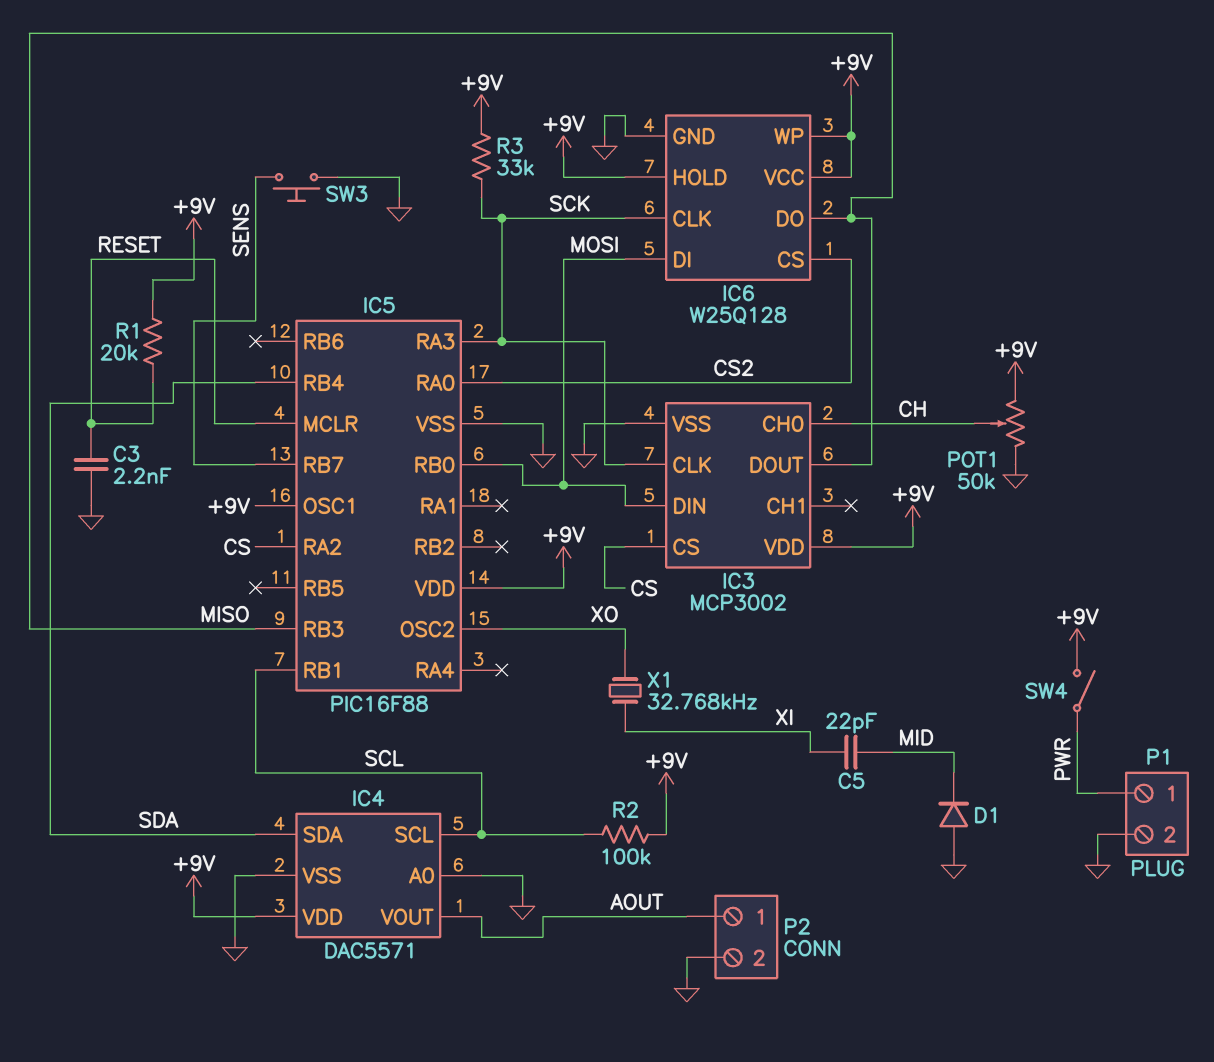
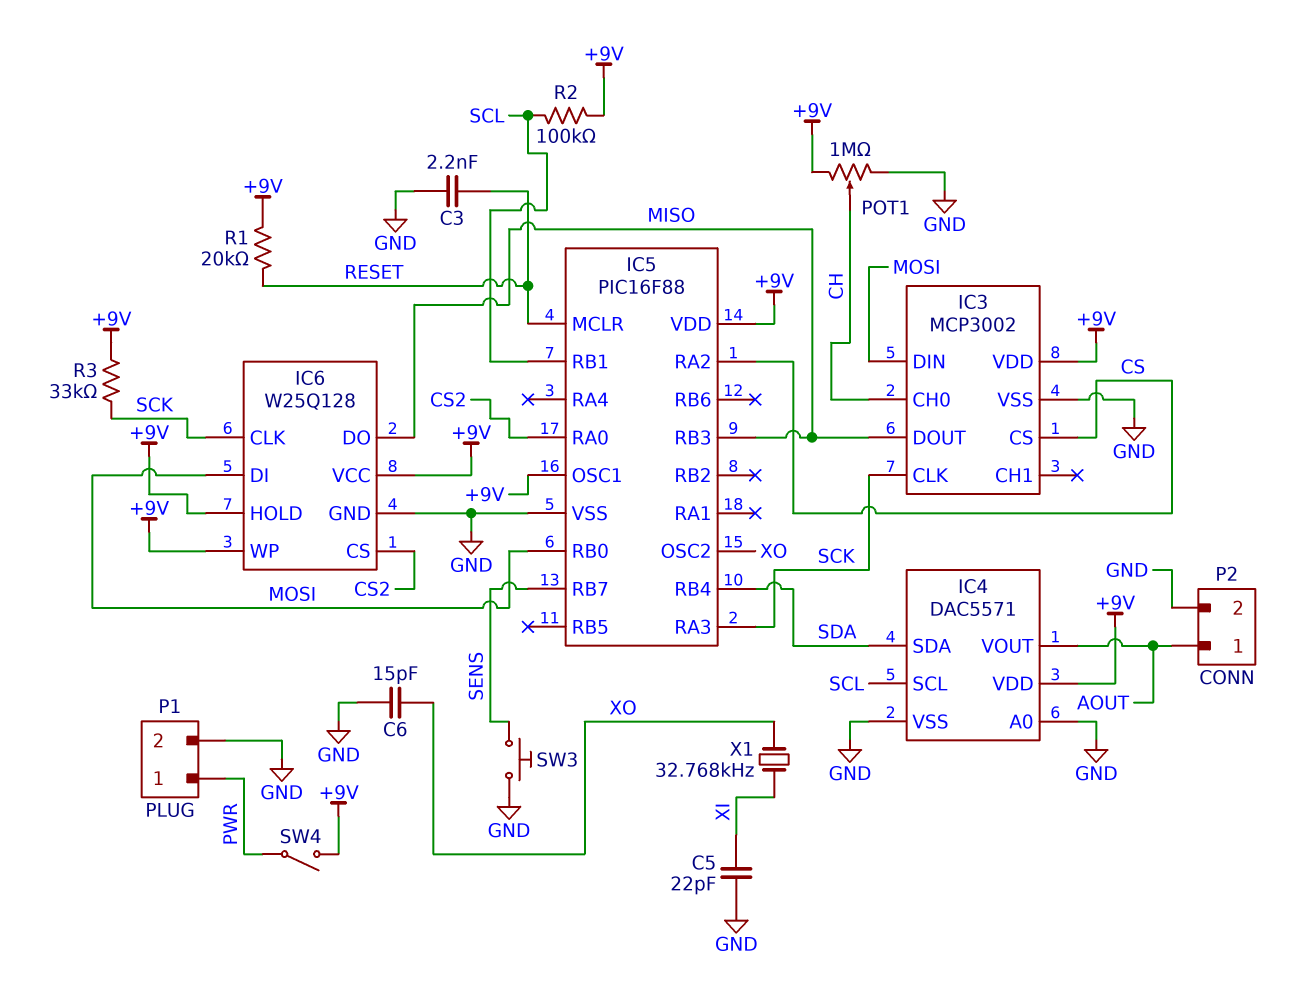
C5: 22pF (MID, XI) -> 22pF (GND, XI)
C6: none -> 15pF (GND, XO)
D1: diode (A GND, K MID) -> none
POT1: 50k (+9V, GND, wiper CH) -> 1M (+9V, GND, wiper CH)

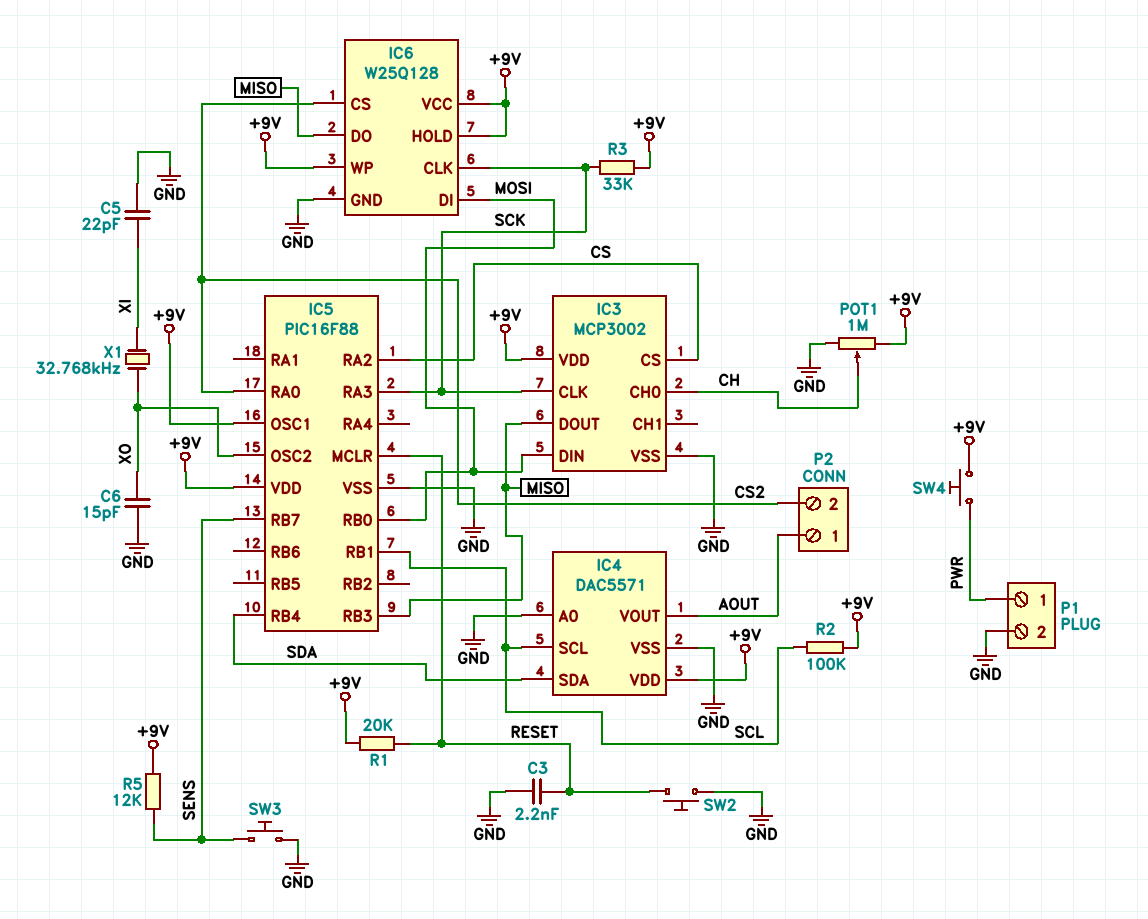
P2 pin 2: GND -> CS2
R5: none -> 12k (+9V, SENS)
SW2: none -> button (GND, RESET)
SW4: switch (+9V, PWR) -> button (+9V, PWR)

